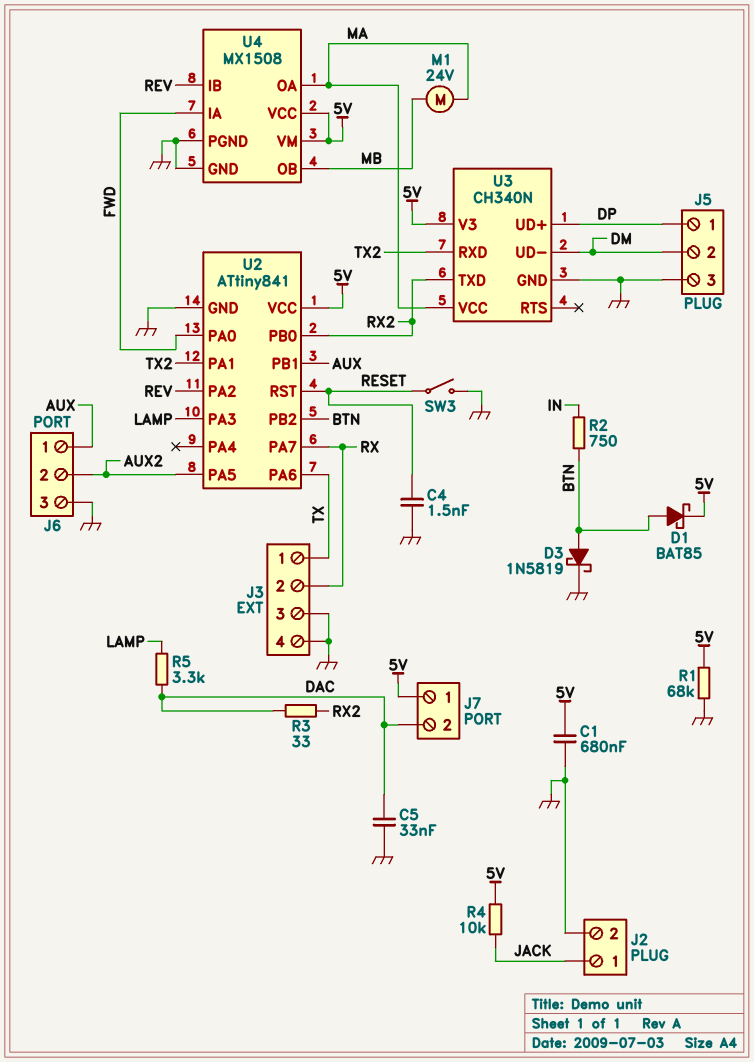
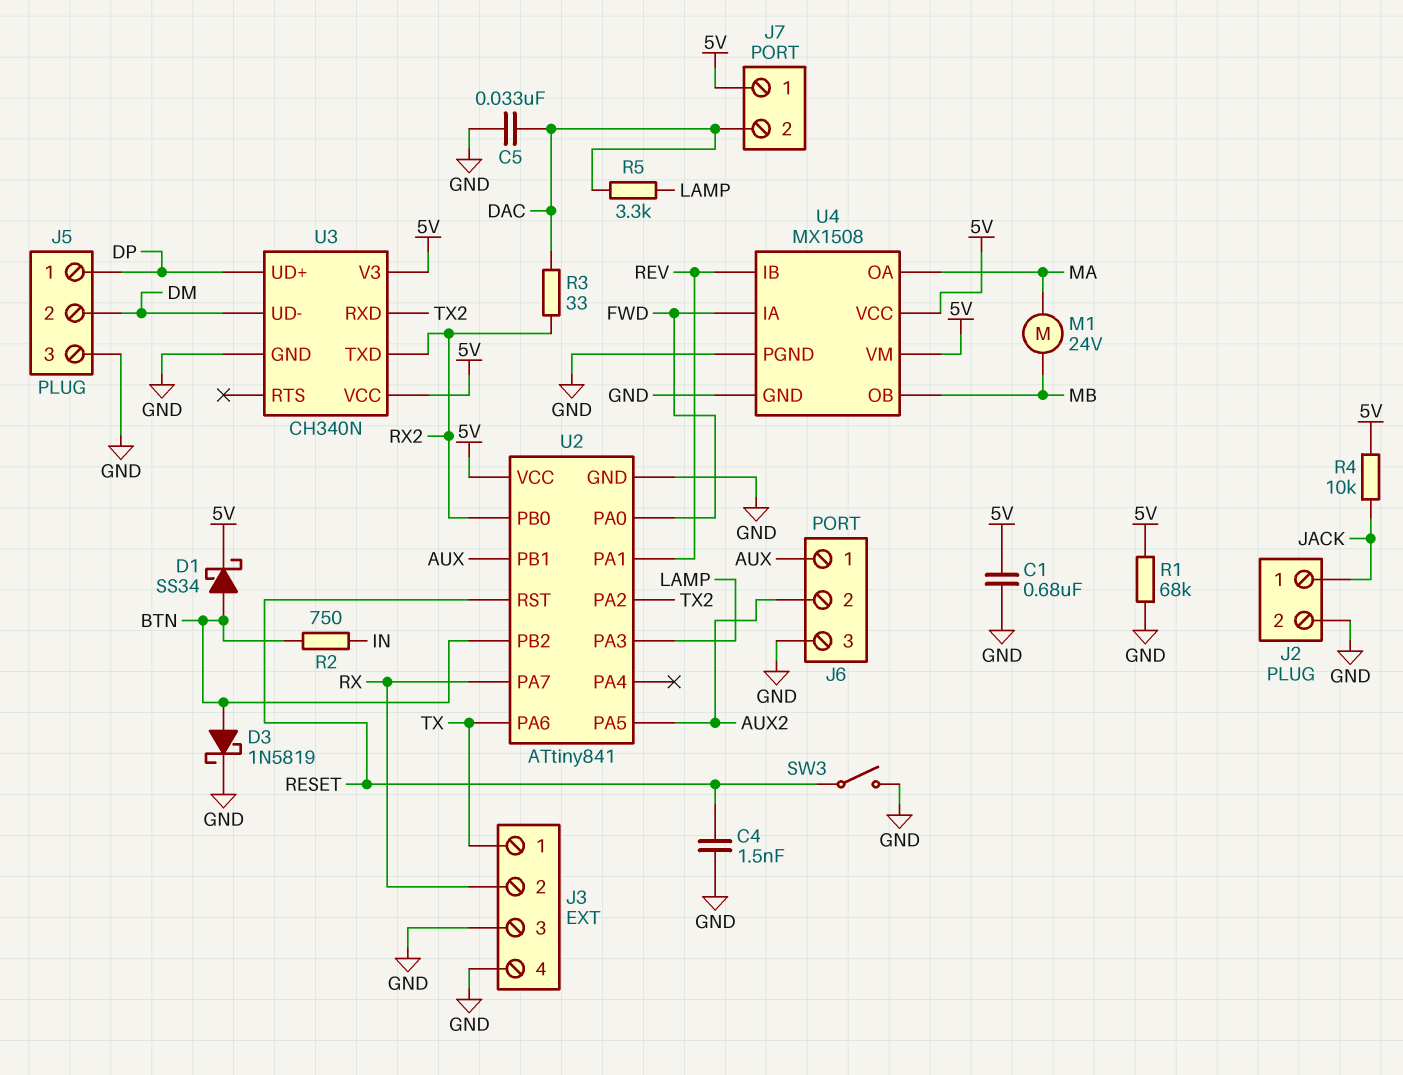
D1: schottky BAT85 (A BTN, K 5V) -> schottky SS34 (A BTN, K 5V)
U2 pin PA1: TX2 -> REV
U2 pin PA2: REV -> TX2
U3 pin VCC: MA -> 5V

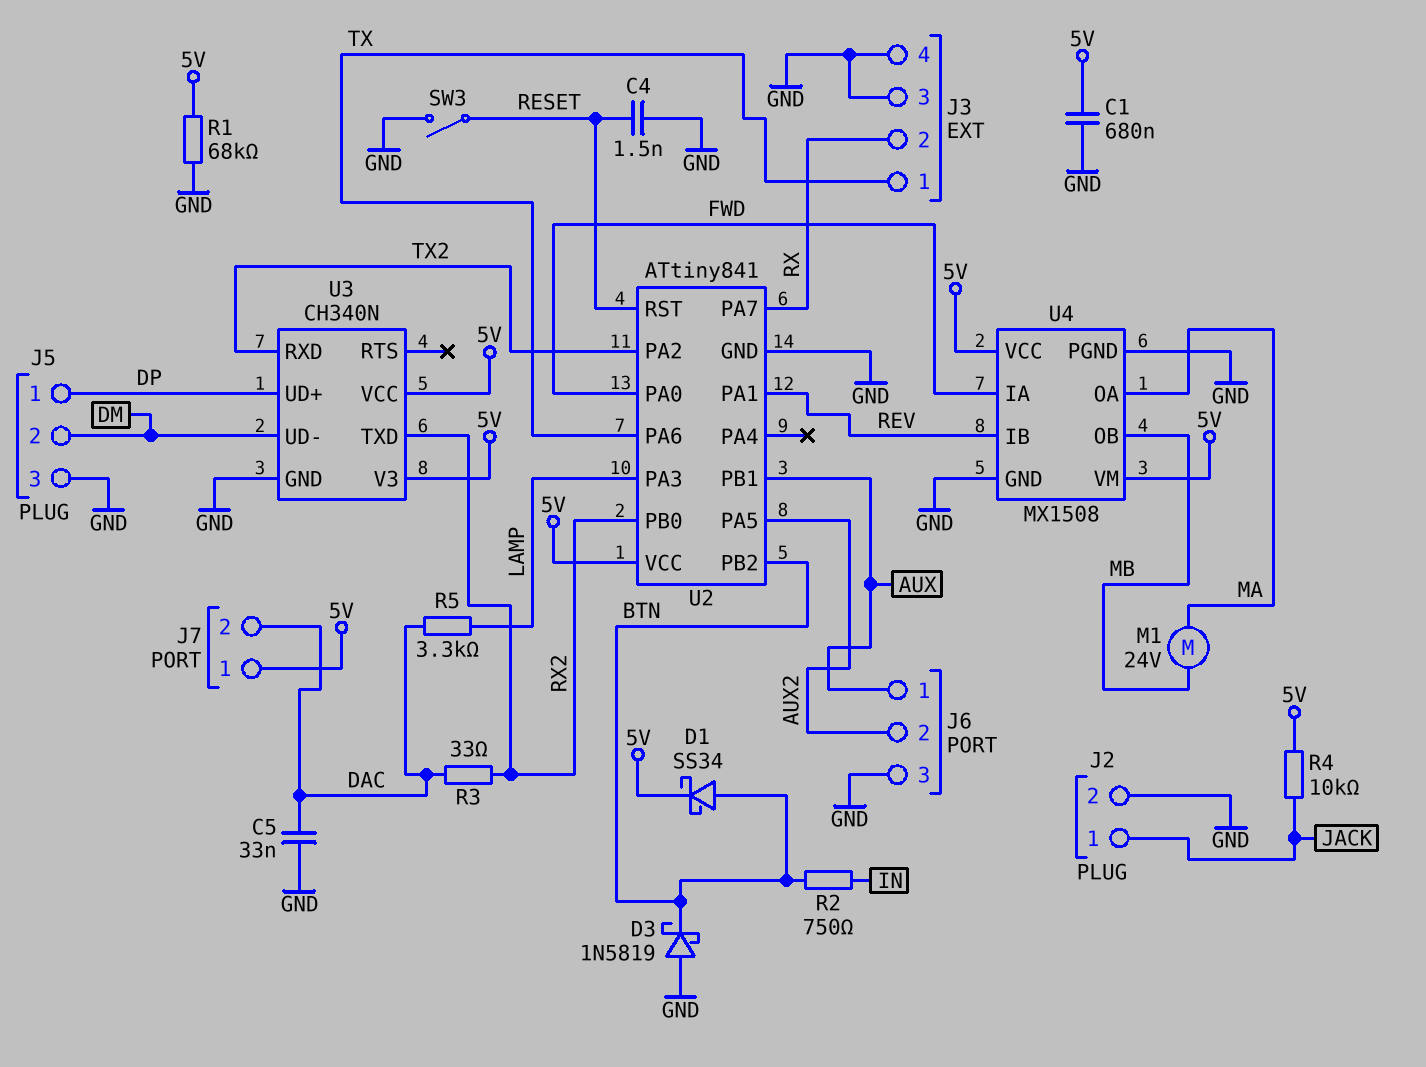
D3: schottky 1N5819 (A BTN, K GND) -> schottky 1N5819 (A GND, K BTN)

